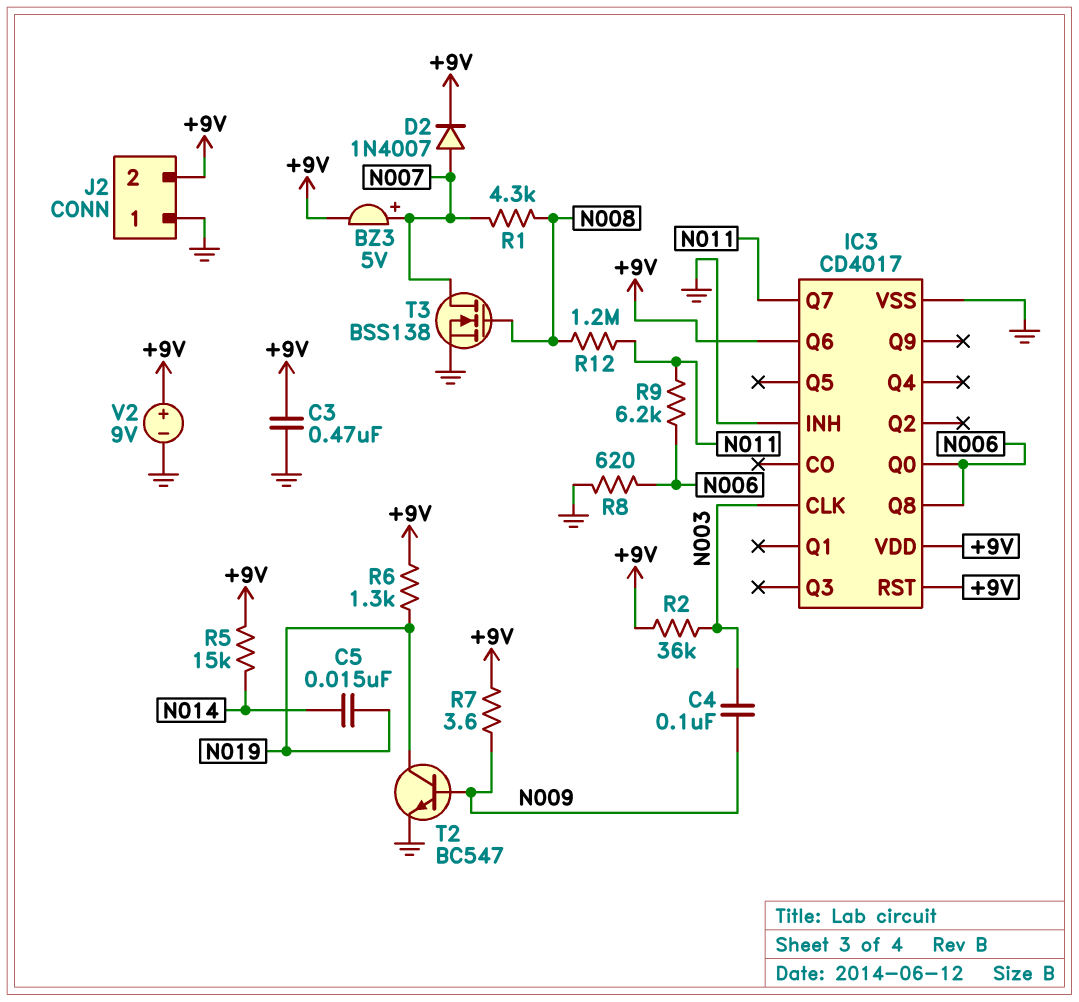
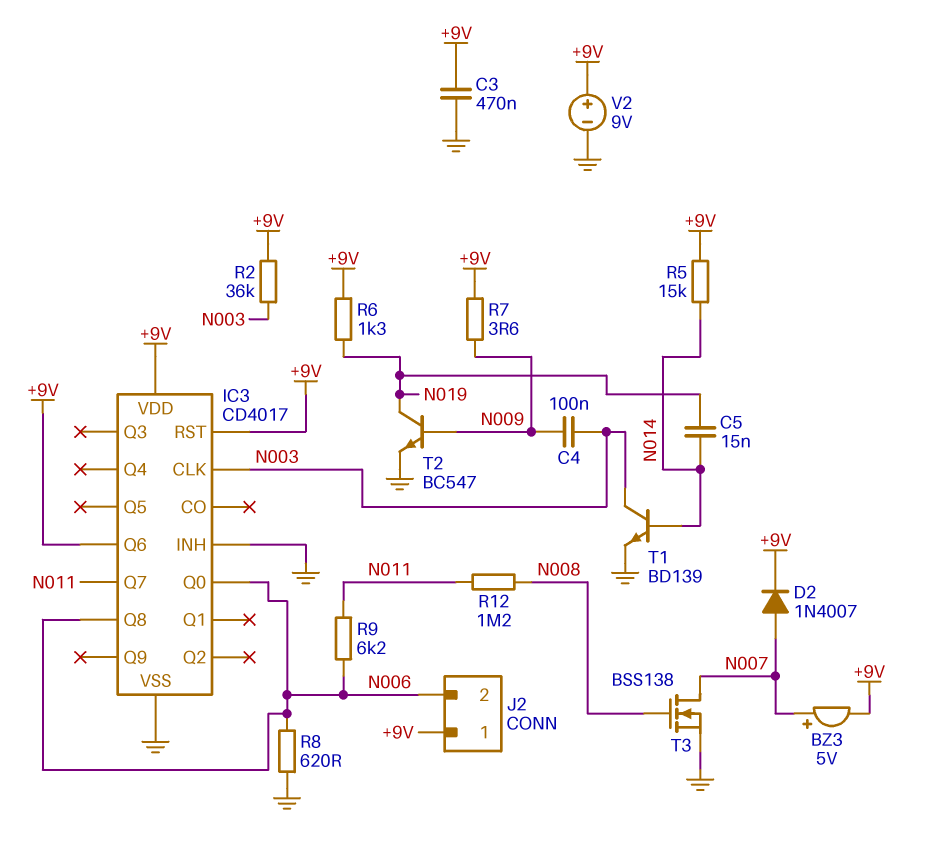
J2 pin 1: GND -> +9V
J2 pin 2: +9V -> N006
R1: 4.3k (N007, N008) -> none
T1: none -> NPN BD139 (B N014, C N003, E GND)

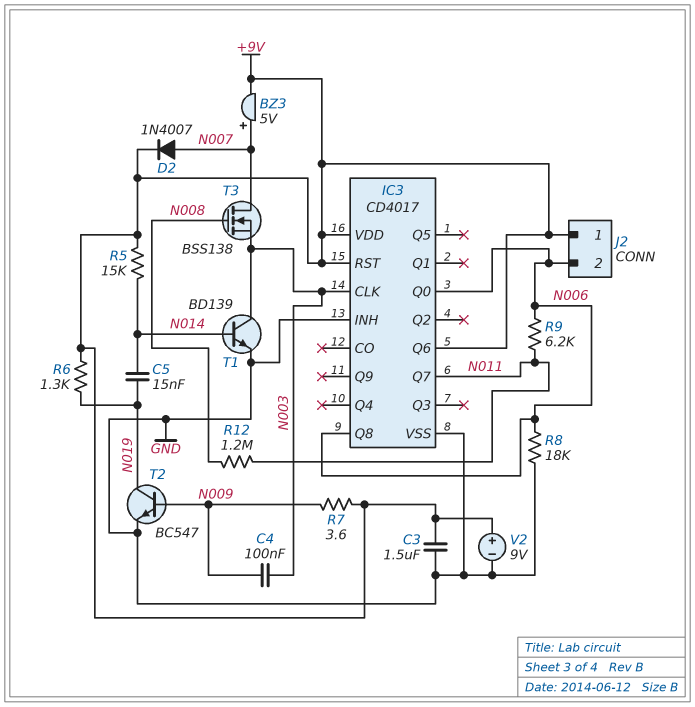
C3: 470nF (+9V, GND) -> 1.5uF (+9V, GND)
R2: 36k (+9V, N003) -> none
R8: 620 (GND, N006) -> 18k (GND, N006)
T3: NMOS BSS138 (G N008, D N007, S GND) -> NMOS BSS138 (G N008, D N007, S N003)

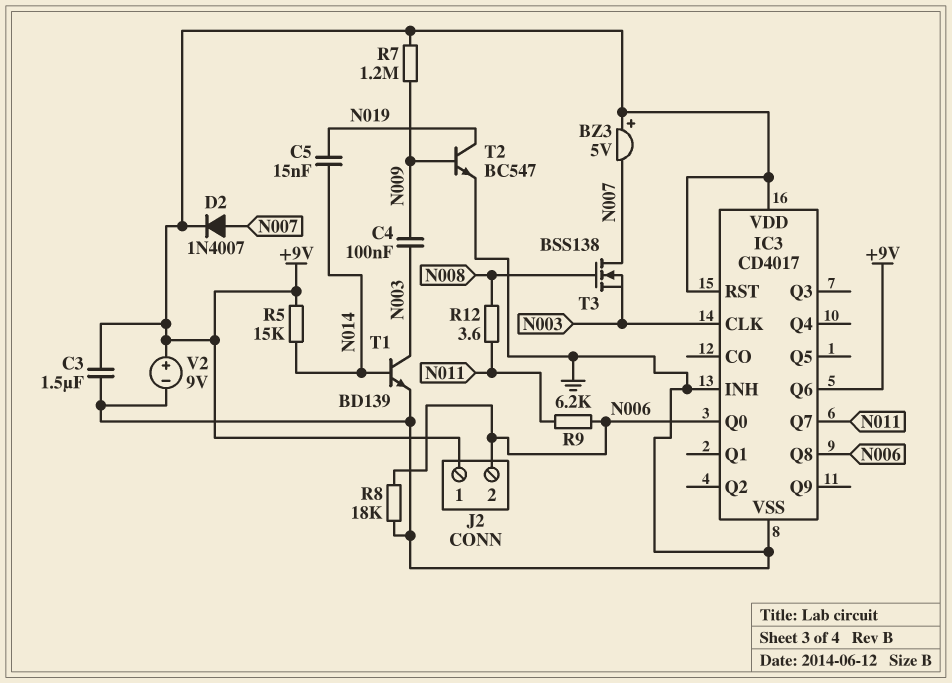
BZ3: buzzer 5V (plus N007, minus +9V) -> buzzer 5V (plus +9V, minus N007)
R6: 1.3k (+9V, N019) -> none
R7: 3.6 (+9V, N009) -> 1.2M (+9V, N009)
R12: 1.2M (N008, N011) -> 3.6 (N008, N011)

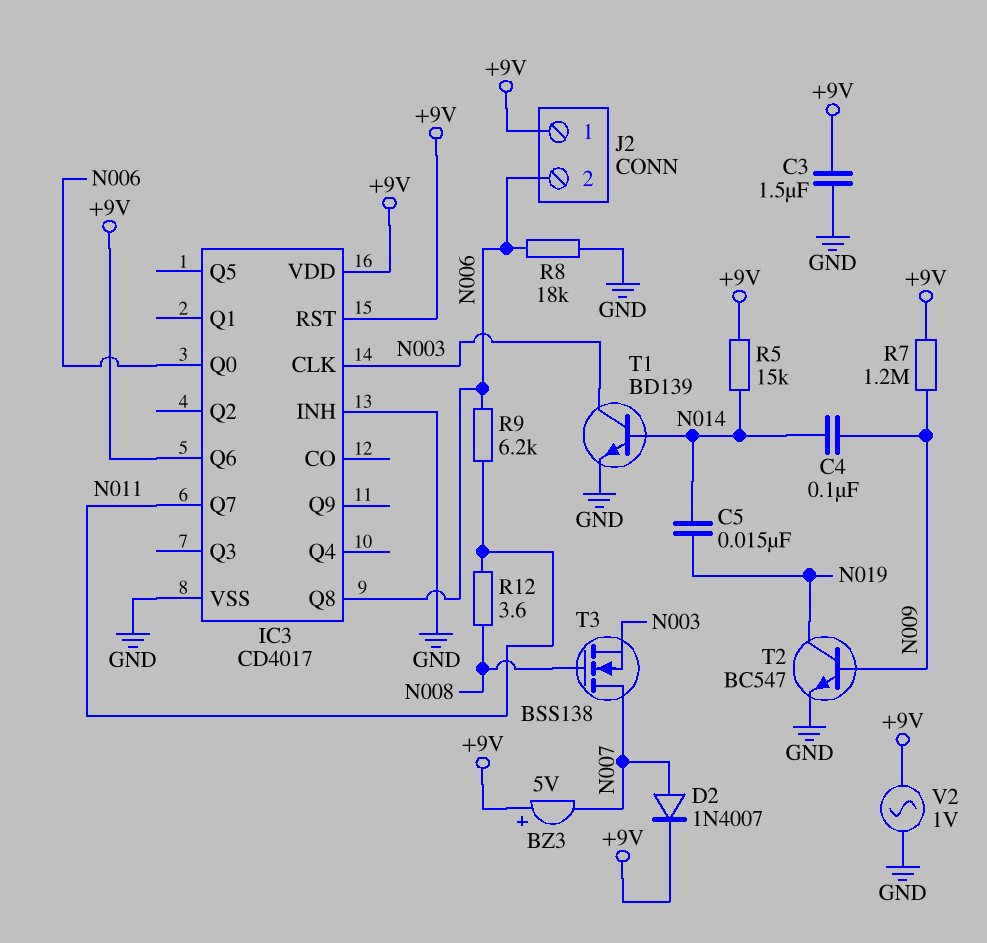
C4: 100nF (N003, N009) -> 100nF (N009, N014)
V2: 9V (plus +9V, minus GND) -> AC 1V (+9V, GND)

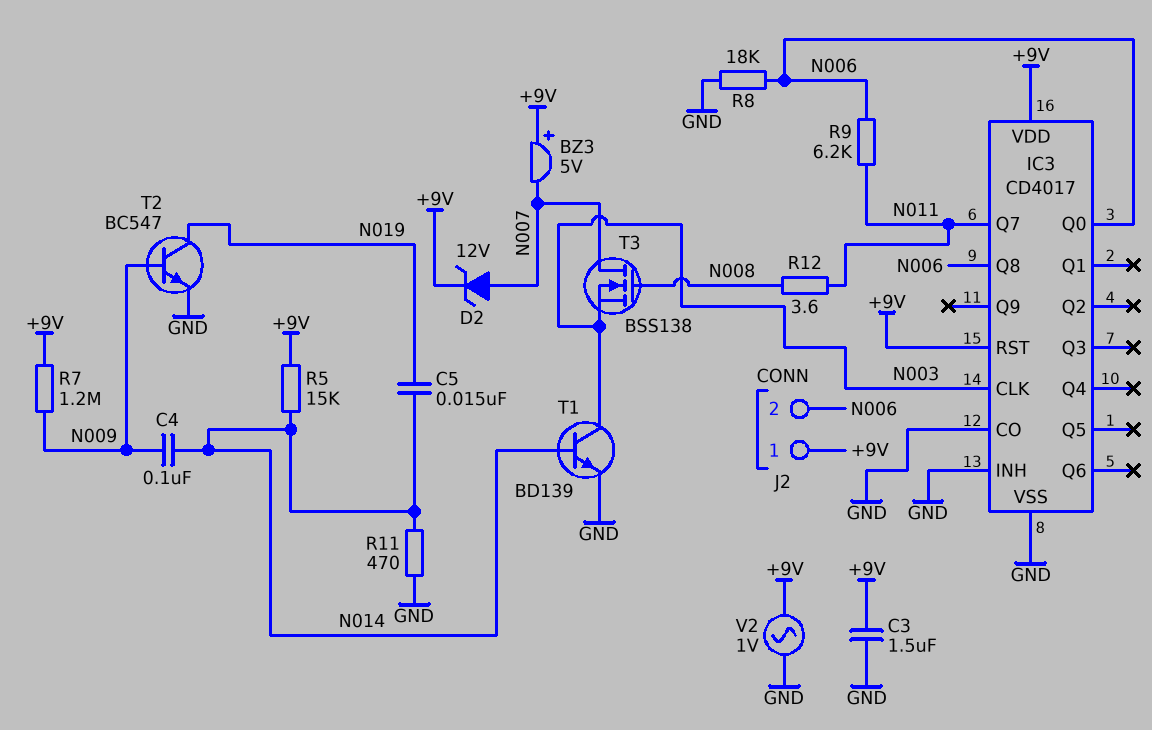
D2: diode 1N4007 (A N007, K +9V) -> zener 12V (A N007, K +9V)
IC3 pin CO: none -> GND
IC3 pin Q6: +9V -> none
R11: none -> 470 (GND, N014)

